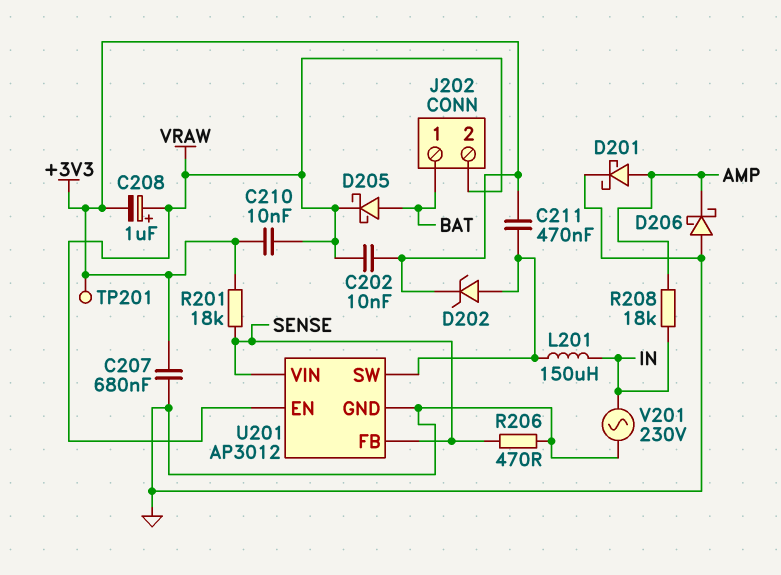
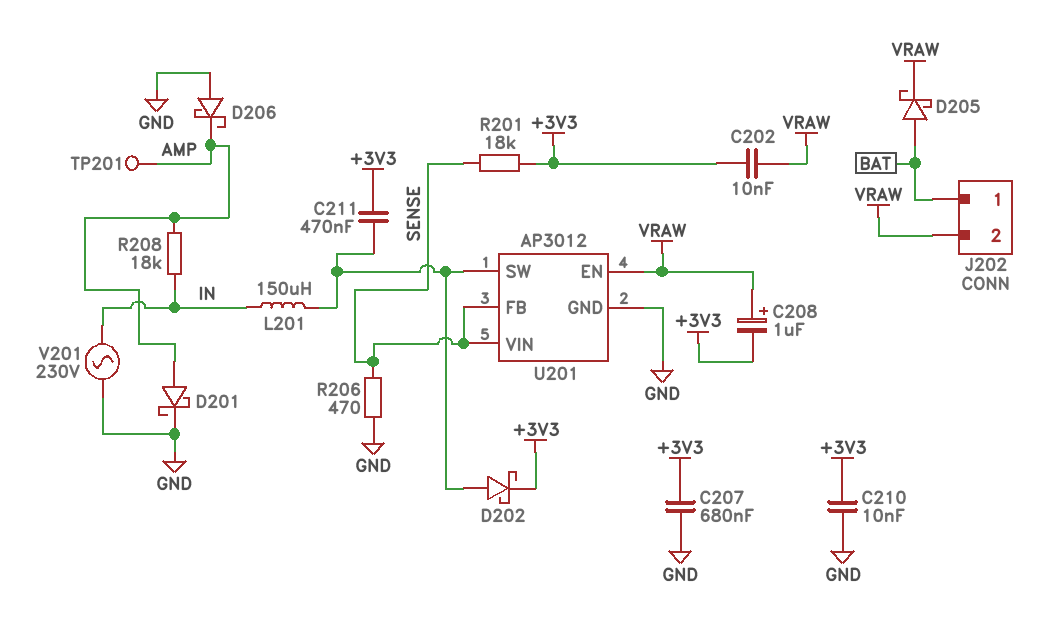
C210: 10nF (+3V3, VRAW) -> 10nF (+3V3, GND)
D202: zener (A U201/SW, K +3V3) -> schottky (A U201/SW, K +3V3)
TP201: test point (+3V3) -> test point (AMP)

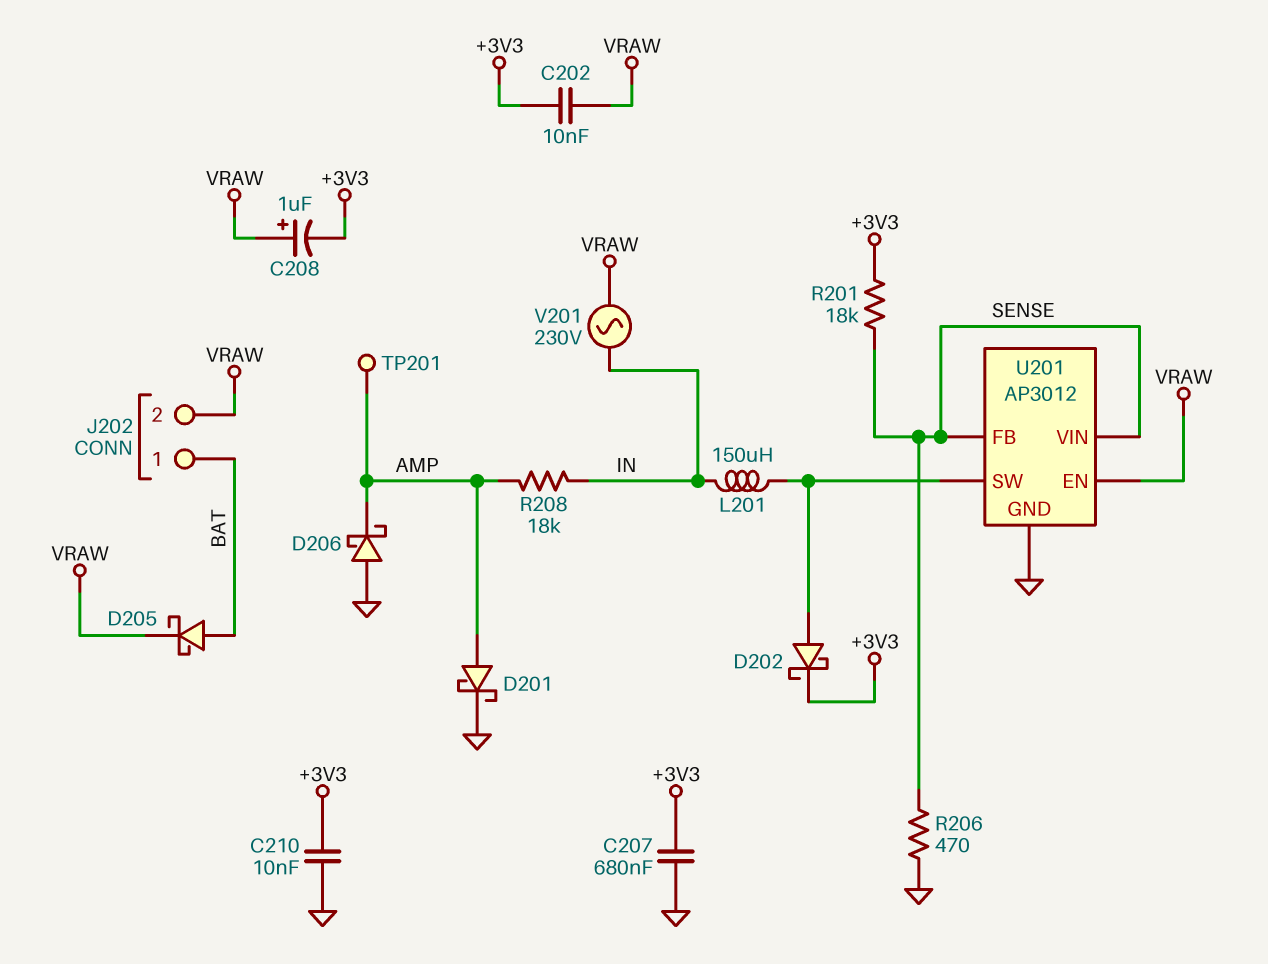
C211: 470nF (+3V3, U201/SW) -> none
V201: AC 230V (GND, IN) -> AC 230V (IN, VRAW)

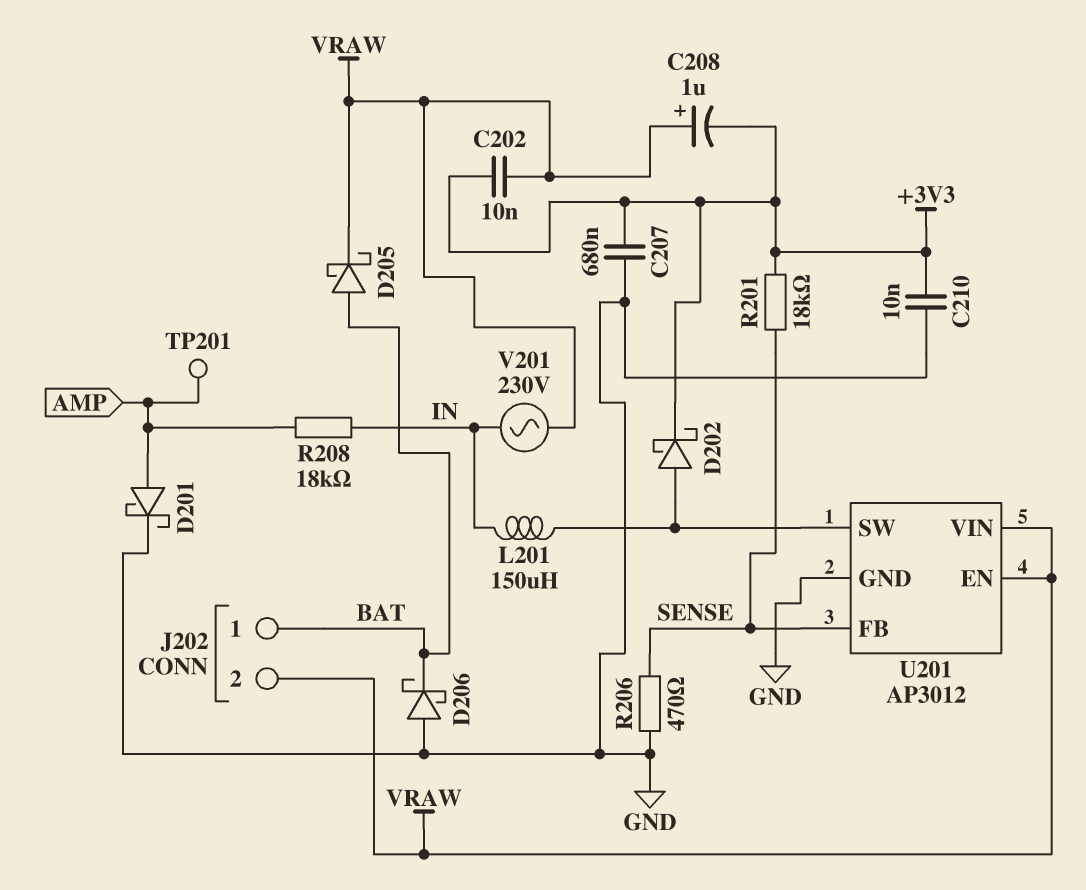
D206: schottky (A GND, K AMP) -> schottky (A GND, K BAT)
U201 pin VIN: SENSE -> VRAW

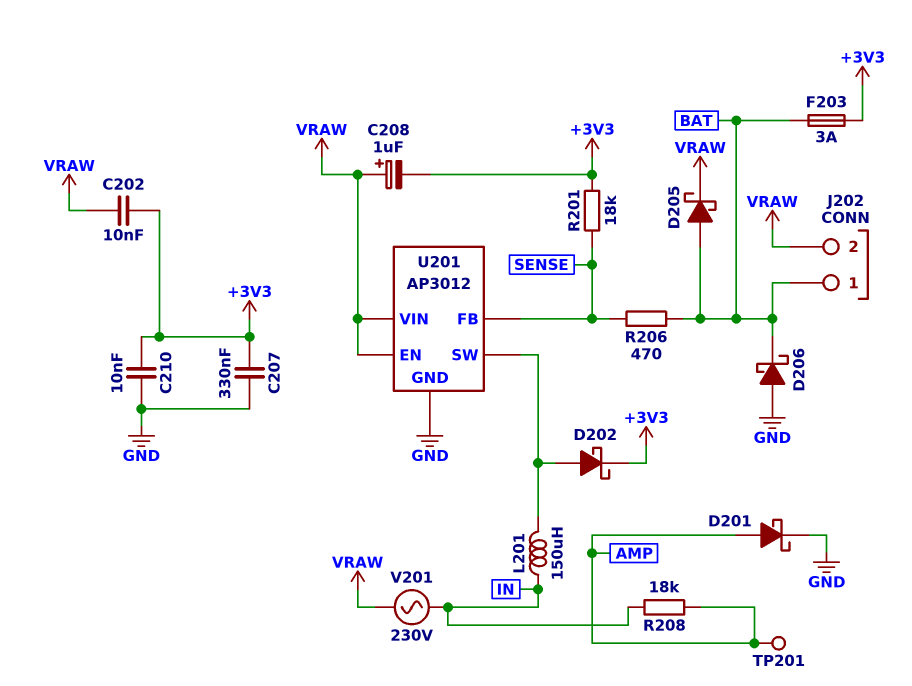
C207: 680nF (+3V3, GND) -> 330nF (+3V3, GND)
F203: none -> 3A (+3V3, BAT)
R206: 470 (GND, SENSE) -> 470 (BAT, SENSE)

